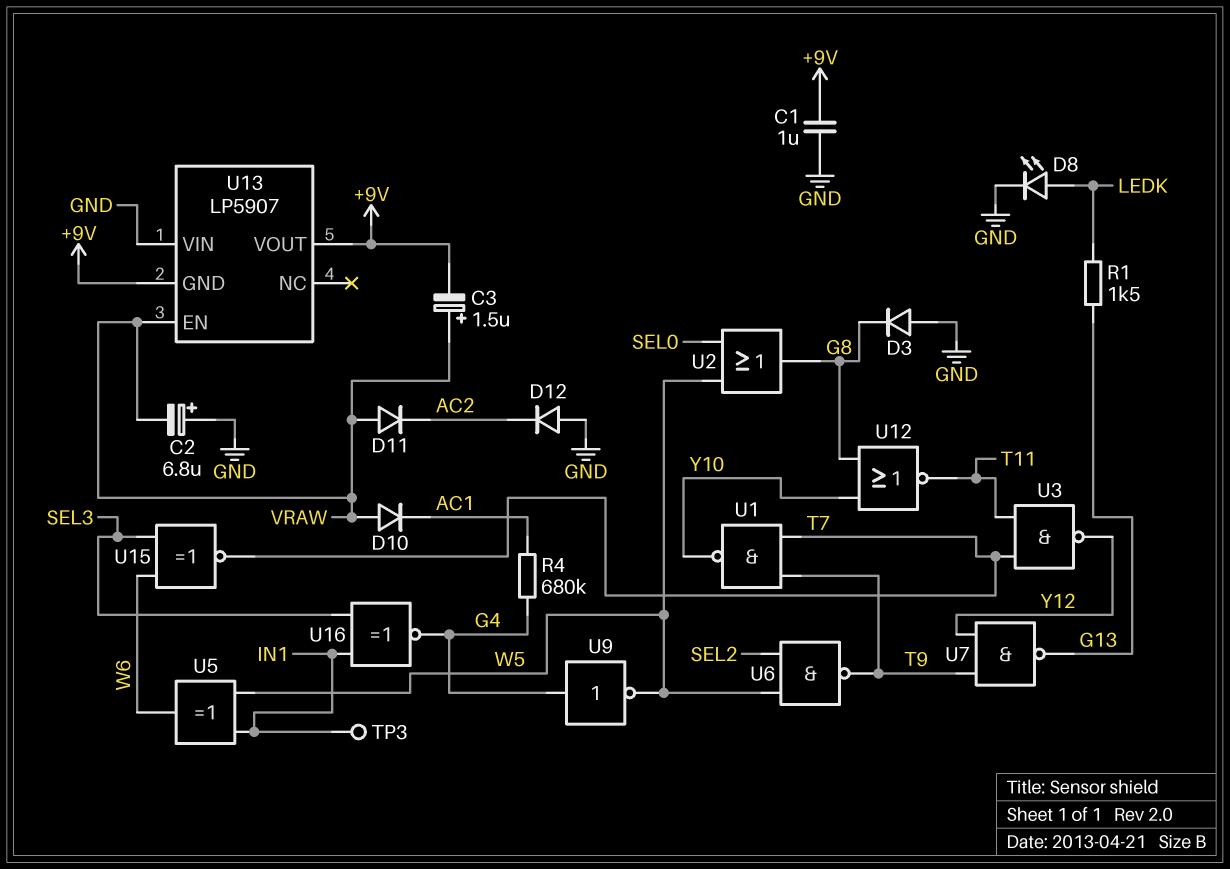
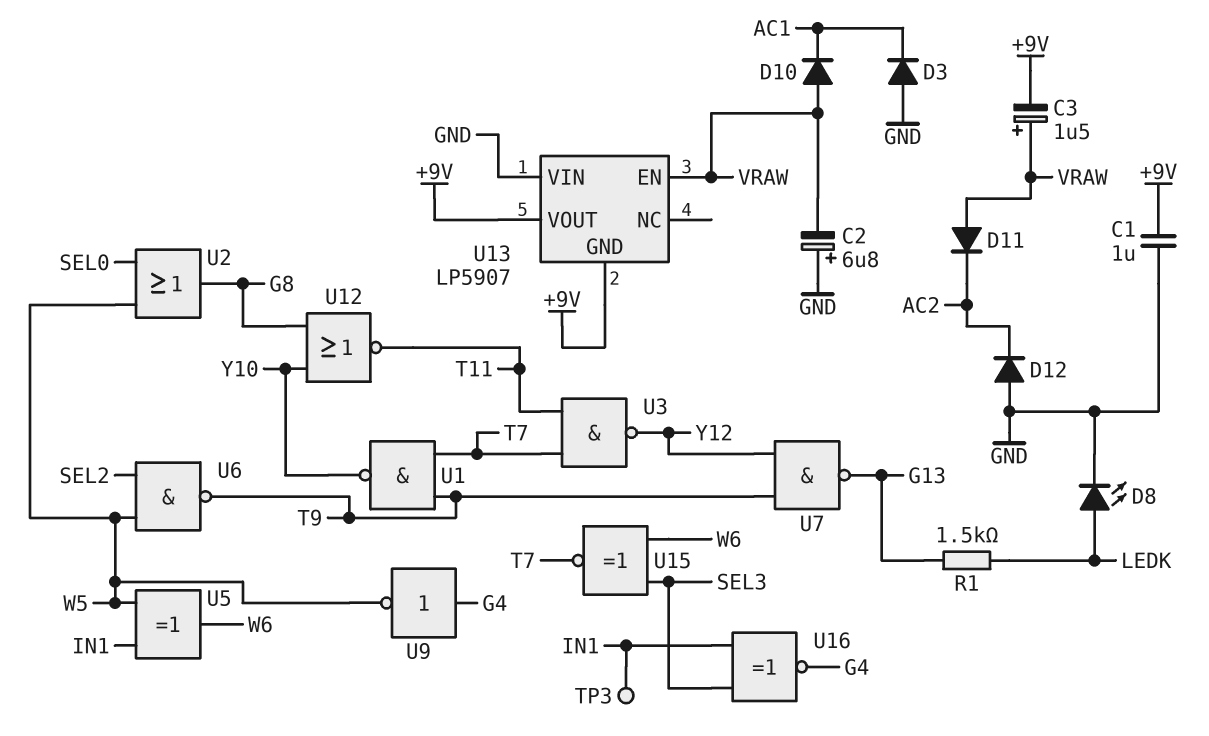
D3: diode (A GND, K G8) -> diode (A GND, K AC1)
R4: 680k (AC1, G4) -> none

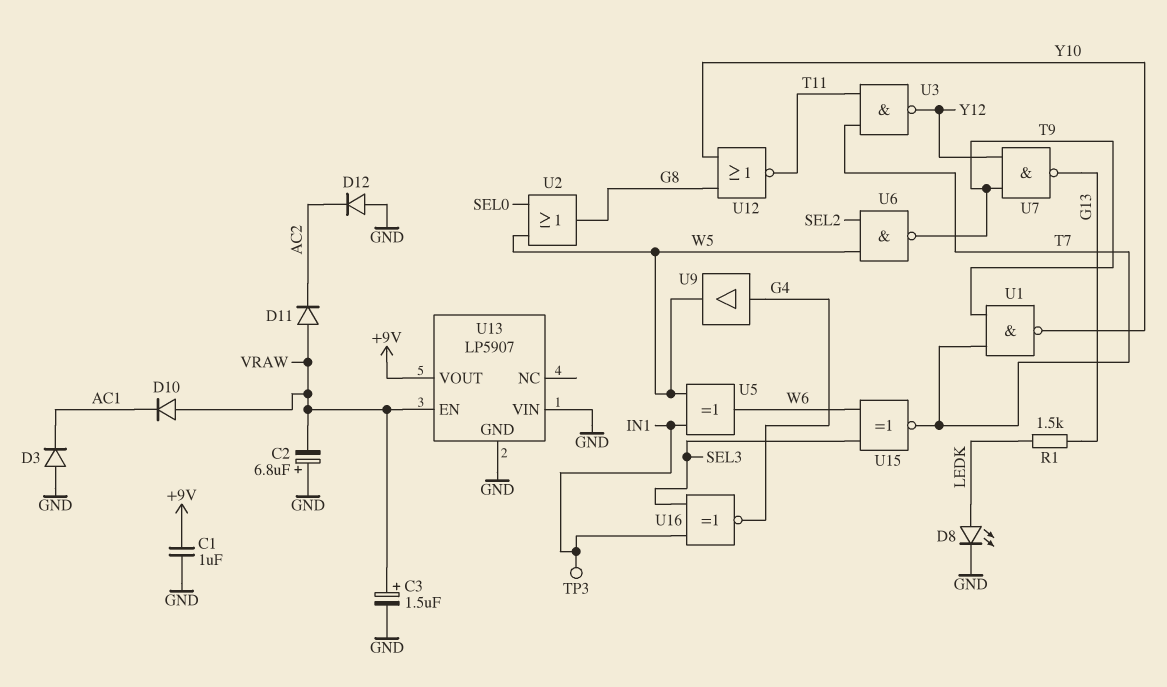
C3: 1.5uF (plus VRAW, minus +9V) -> 1.5uF (plus VRAW, minus GND)
U9: NOT (in G4, out W5) -> buffer (in G4, out W5)
U13 pin GND: +9V -> GND

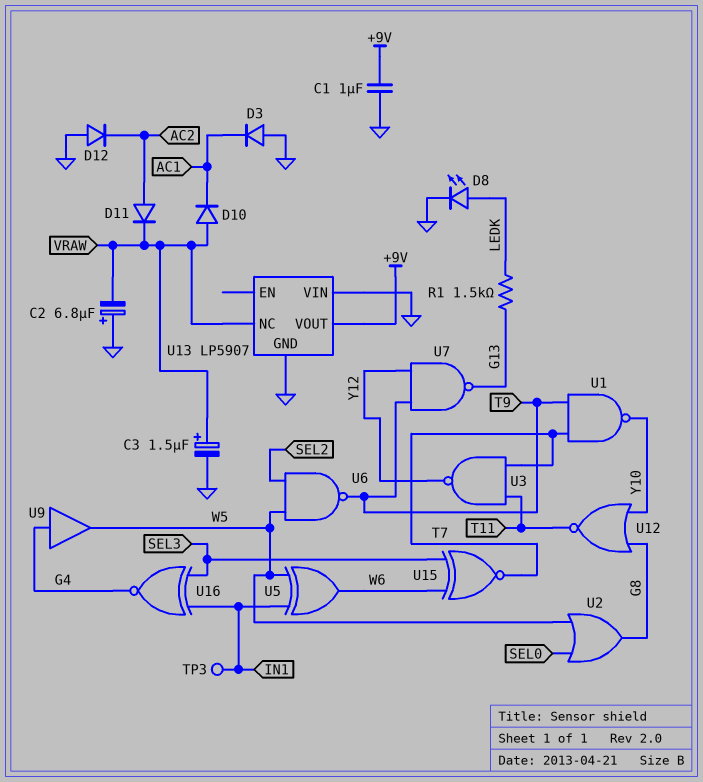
D11: diode (A VRAW, K AC2) -> diode (A AC2, K VRAW)
U13 pin EN: VRAW -> none
U13 pin NC: none -> VRAW

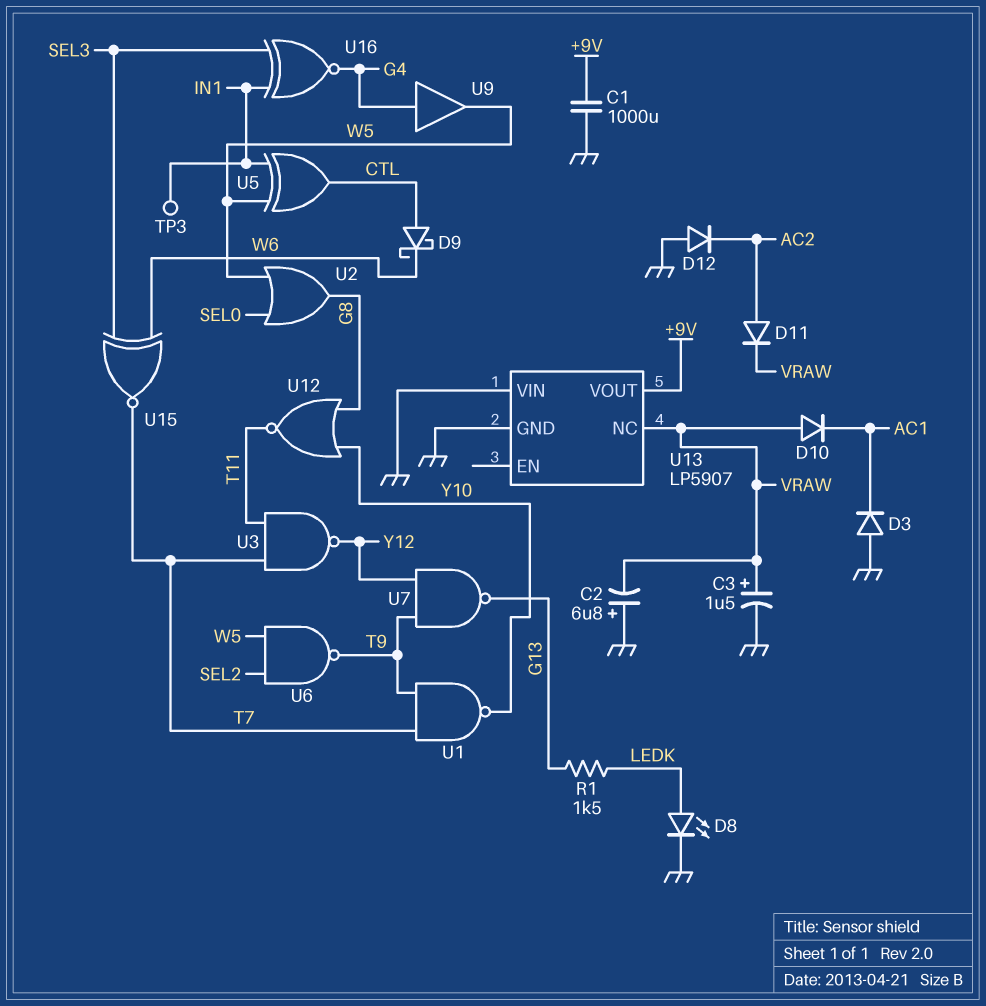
C1: 1uF (+9V, GND) -> 1000uF (+9V, GND)
D9: none -> schottky (A CTL, K W6)
U5: XOR (in IN1, in W5, out W6) -> XOR (in IN1, in W5, out CTL)

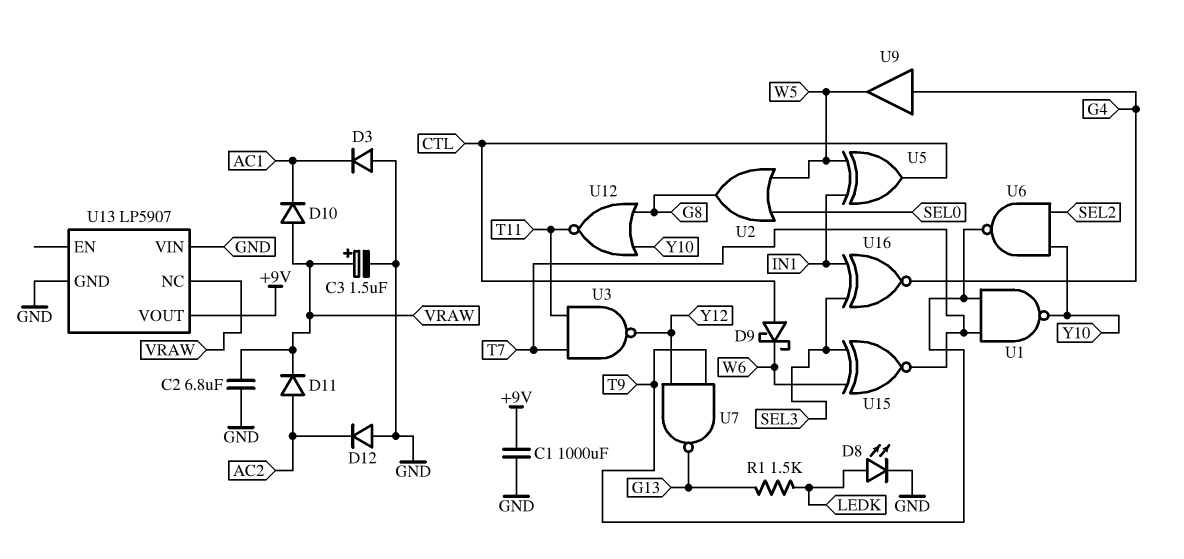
C2: 6.8uF (plus GND, minus VRAW) -> 6.8uF (GND, VRAW)
TP3: test point (IN1) -> none
U6: NAND (in SEL2, in W5, out T9) -> NAND (in SEL2, in Y10, out T9)

